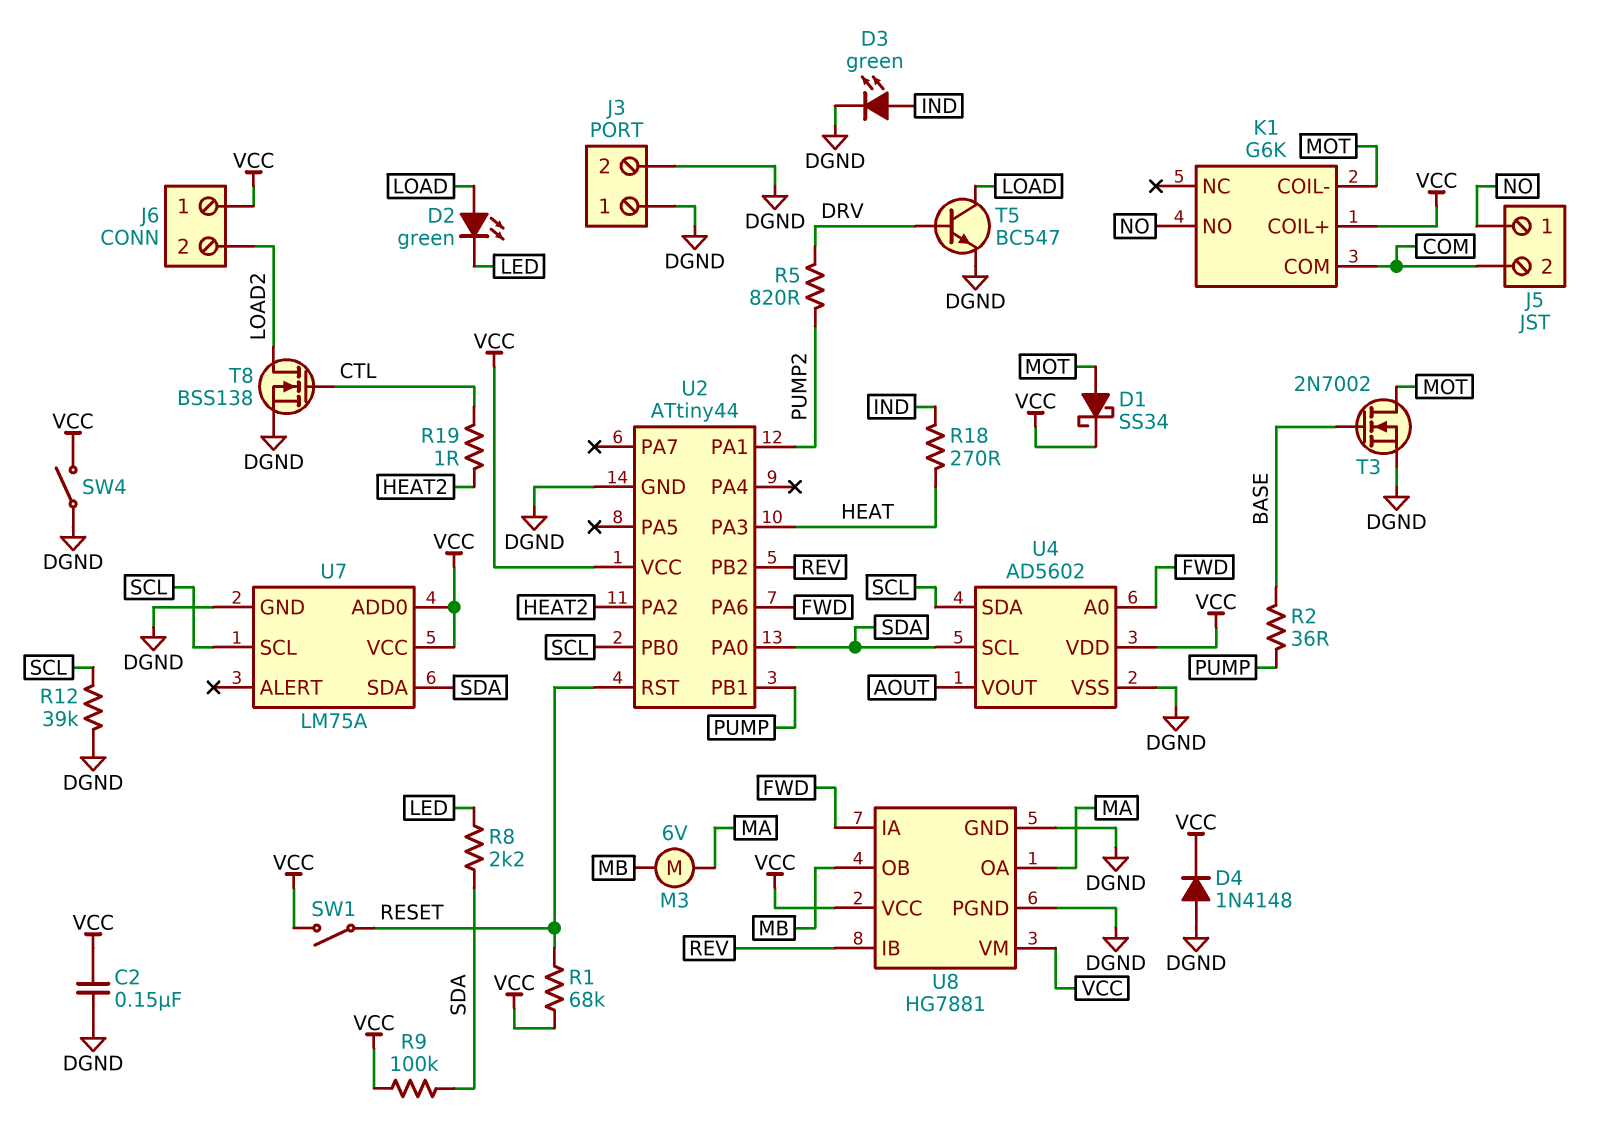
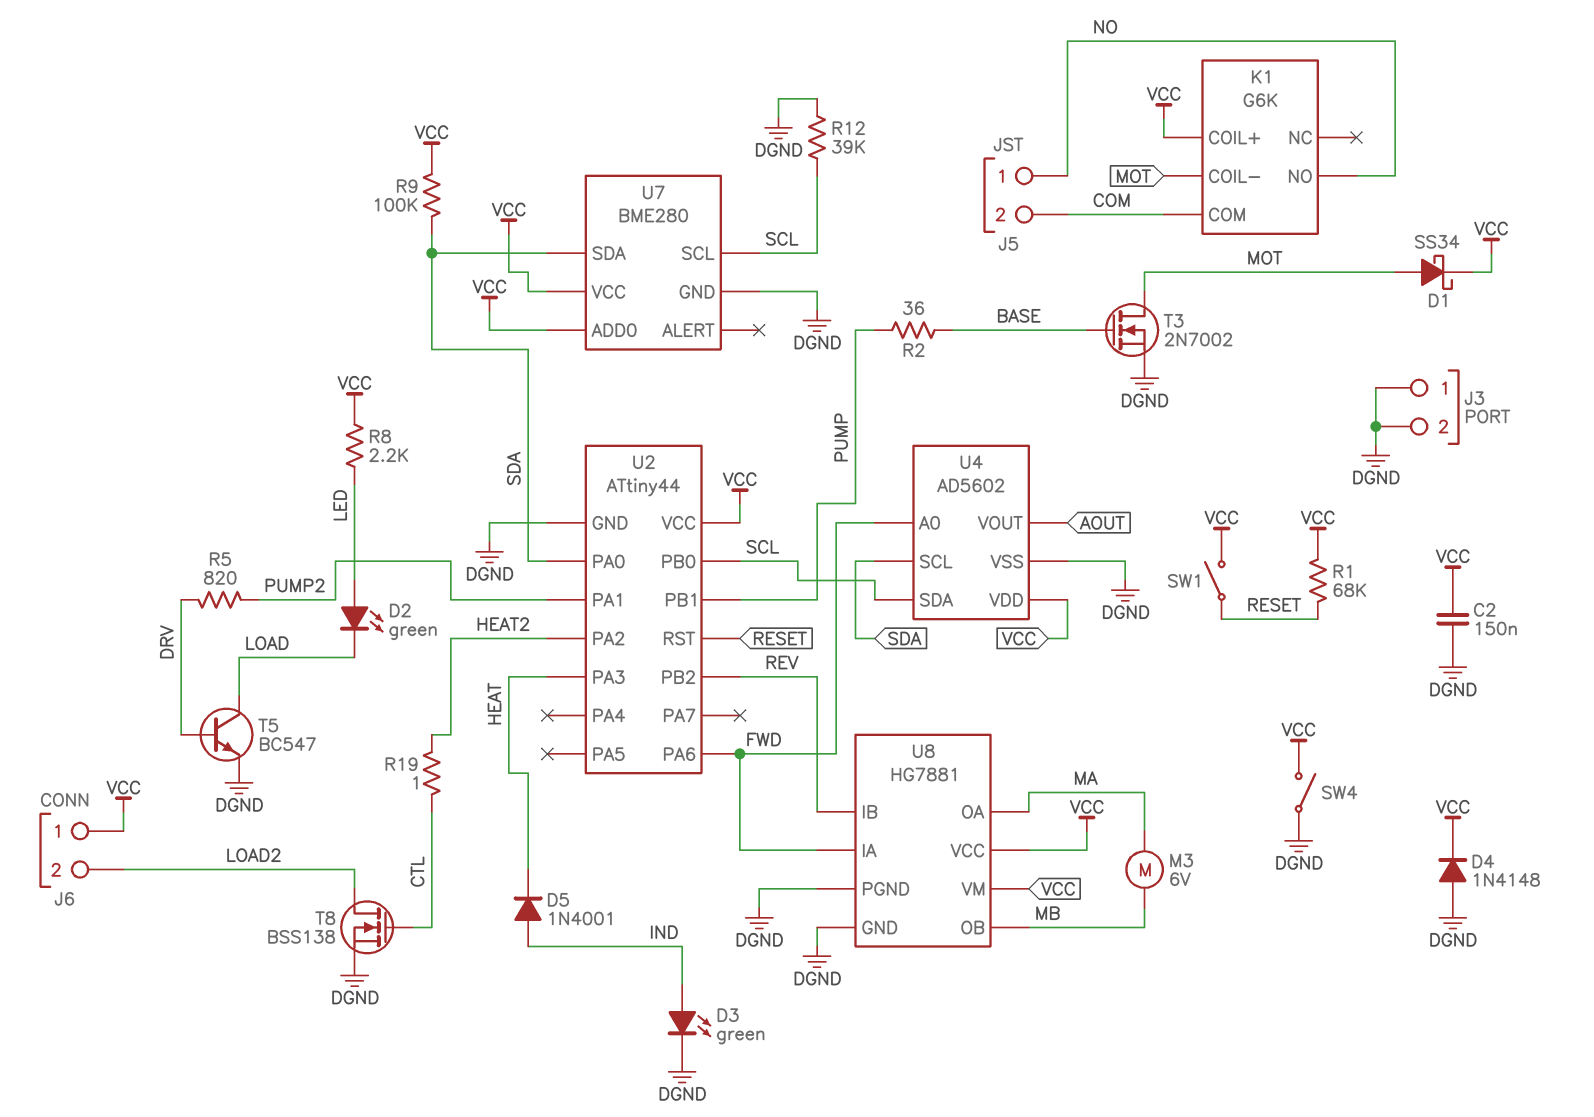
D2: LED green (A LOAD, K LED) -> LED green (A LED, K LOAD)
D5: none -> diode 1N4001 (A IND, K HEAT)
R8: 2.2k (LED, SDA) -> 2.2k (LED, VCC)
R18: 270 (HEAT, IND) -> none
U7: LM75A -> BME280

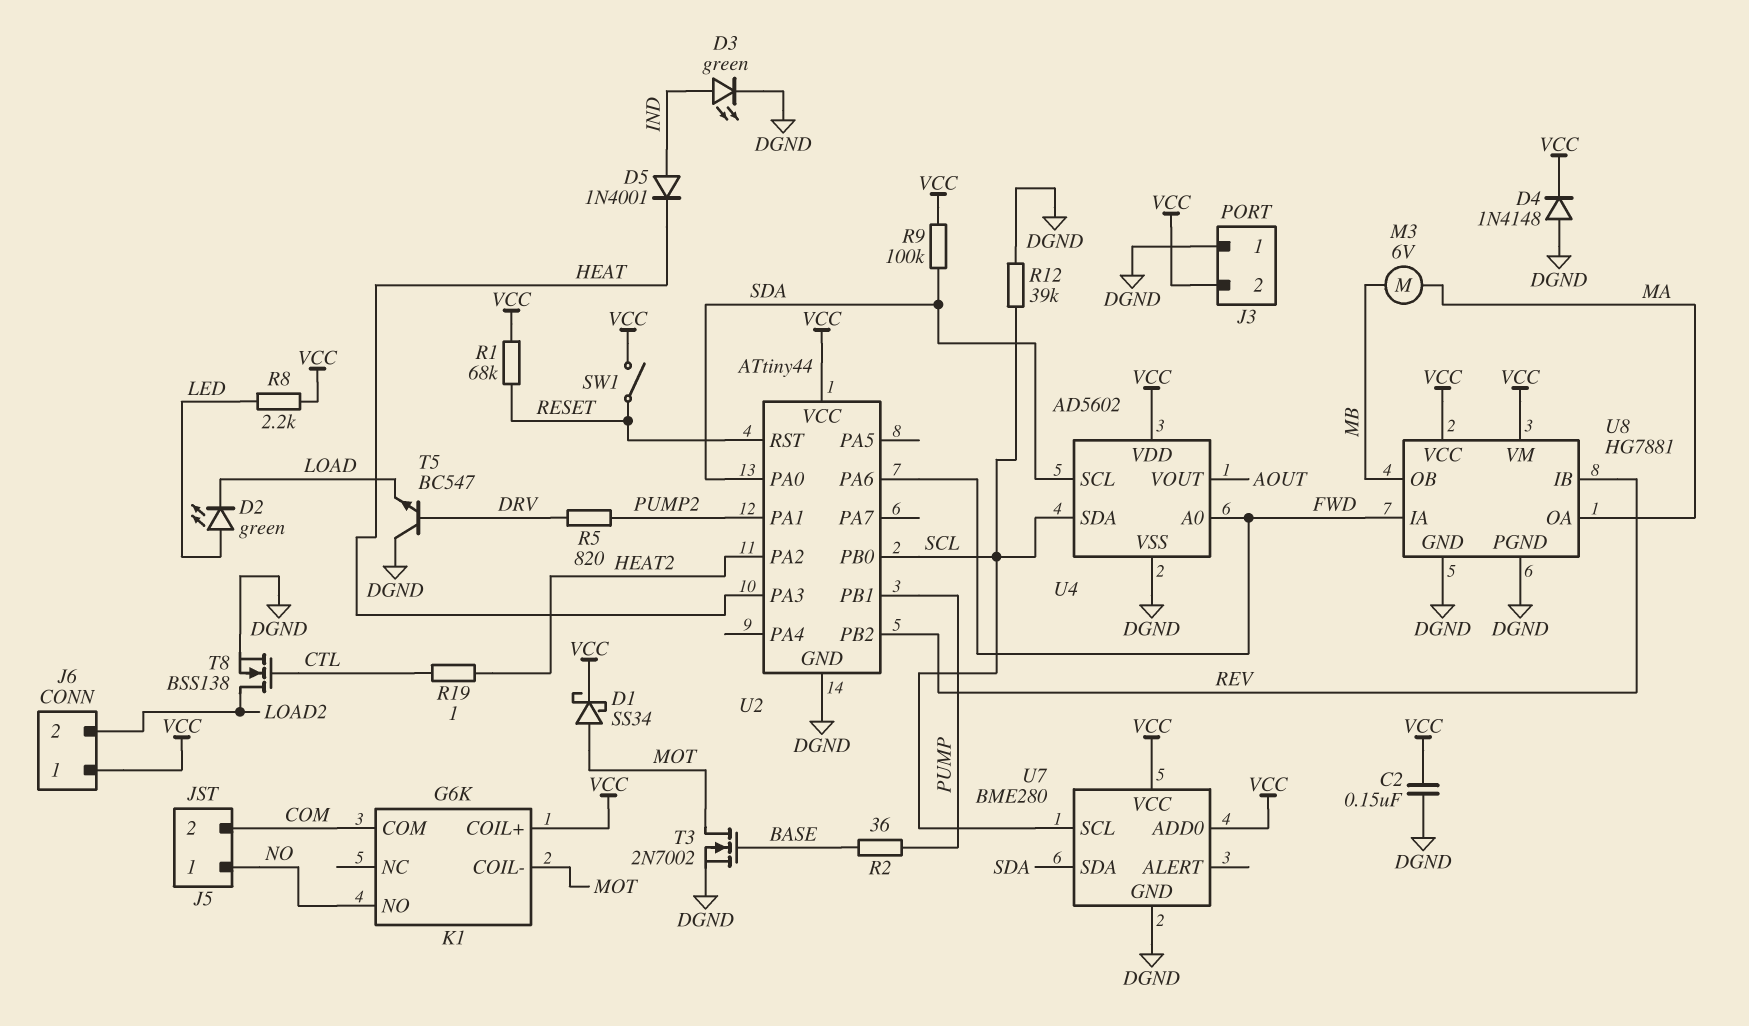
J3 pin 2: DGND -> VCC
SW4: switch (DGND, VCC) -> none
T5: NPN BC547 (B DRV, C LOAD, E DGND) -> NPN BC547 (B DRV, C DGND, E LOAD)

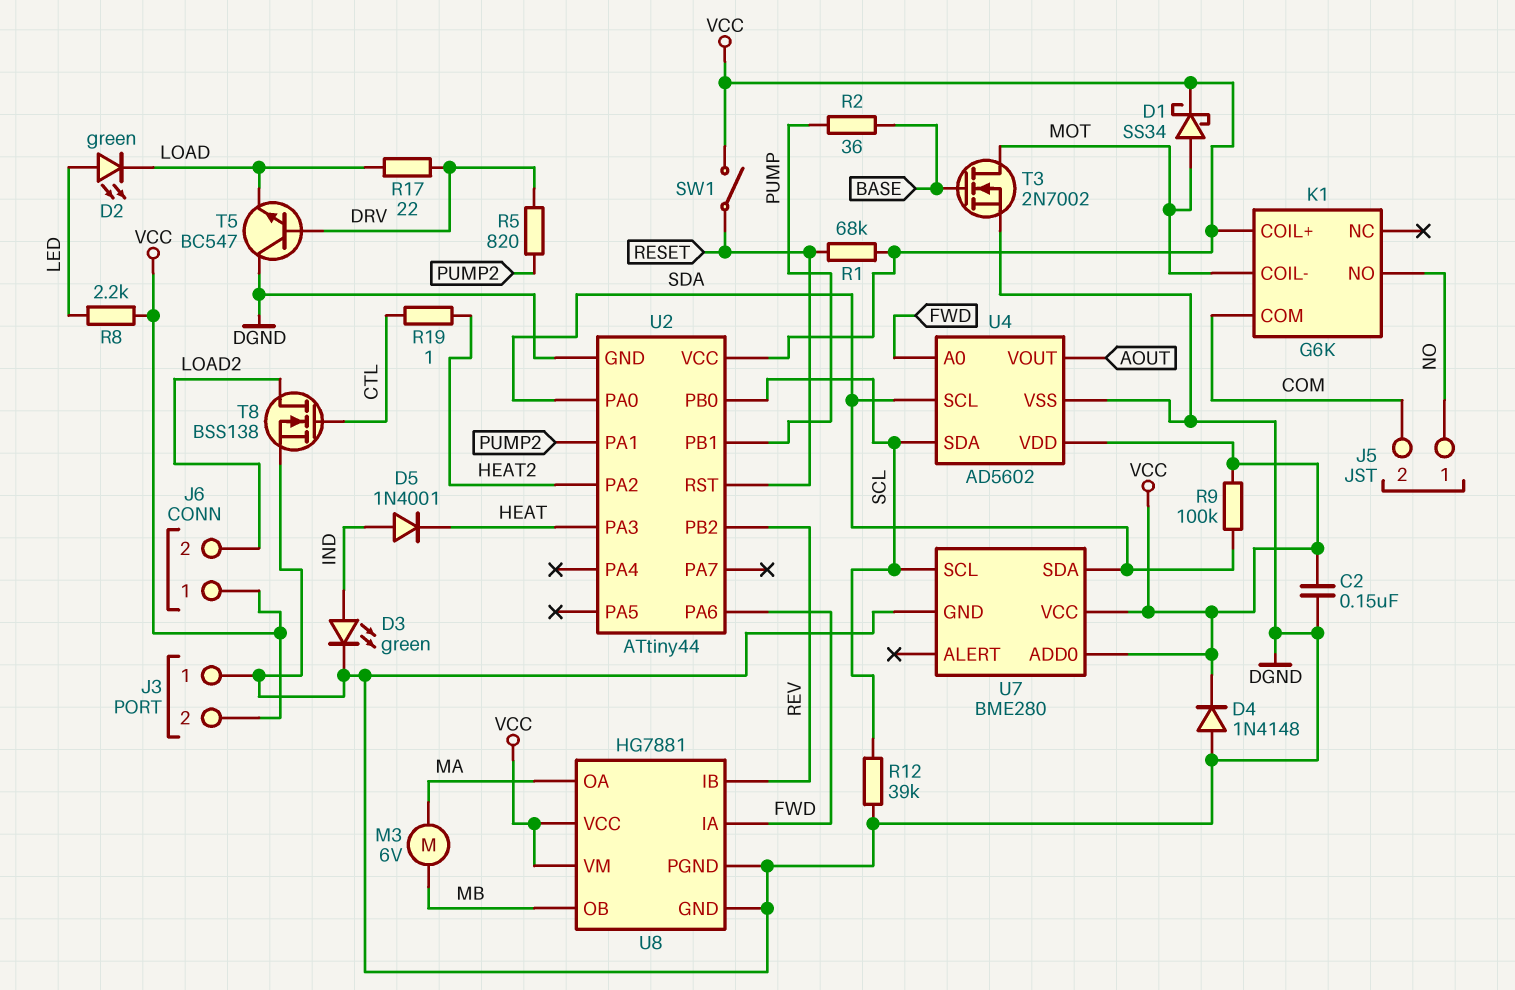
R17: none -> 22 (DRV, LOAD)

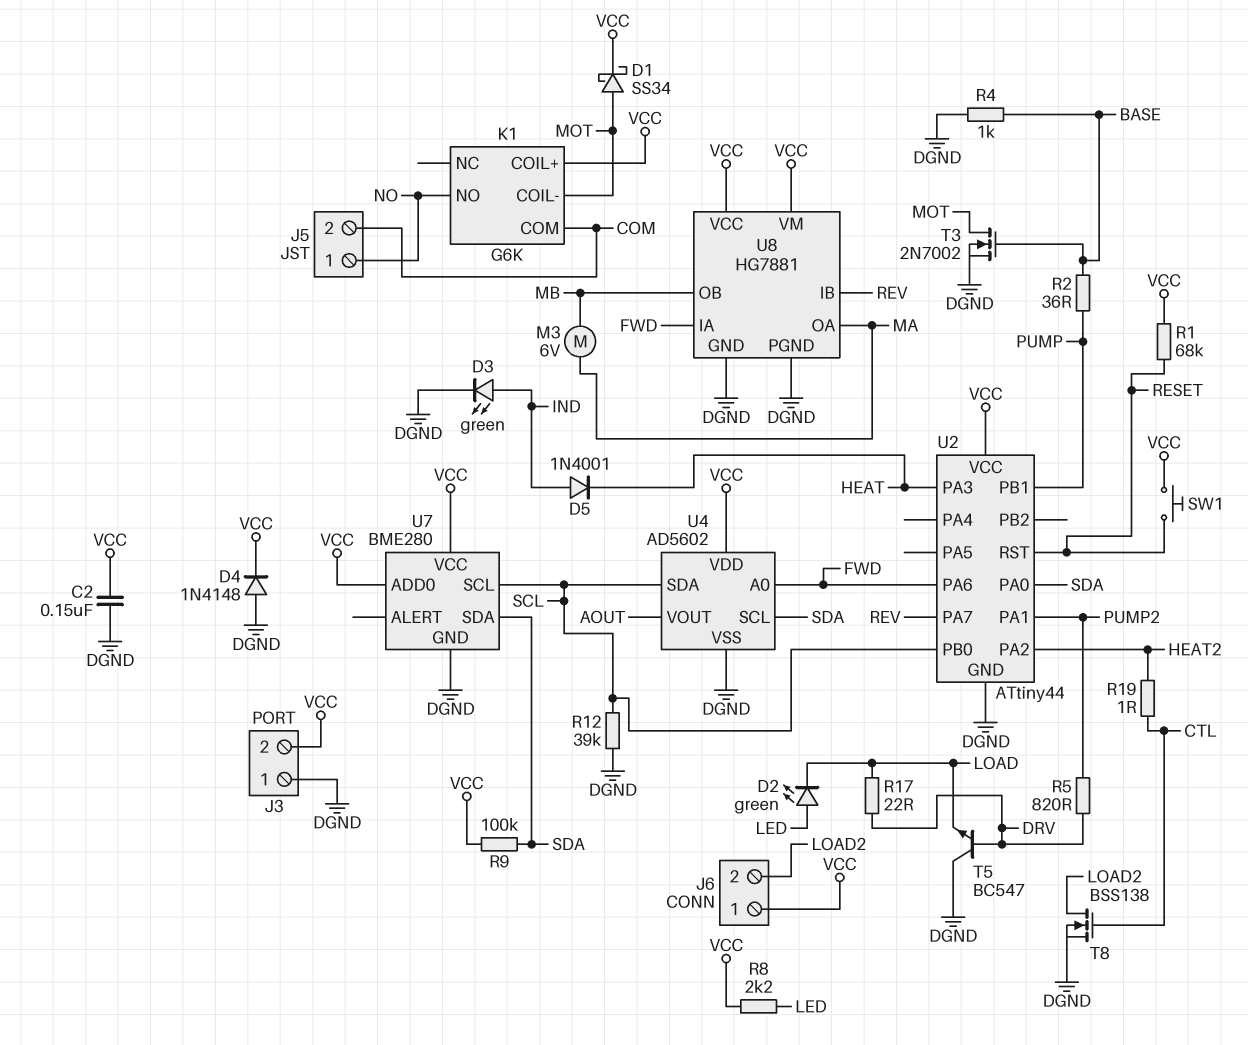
R4: none -> 1k (BASE, DGND)
SW1: switch (RESET, VCC) -> button (RESET, VCC)
U2 pin PA7: none -> REV
U2 pin PB2: REV -> none

